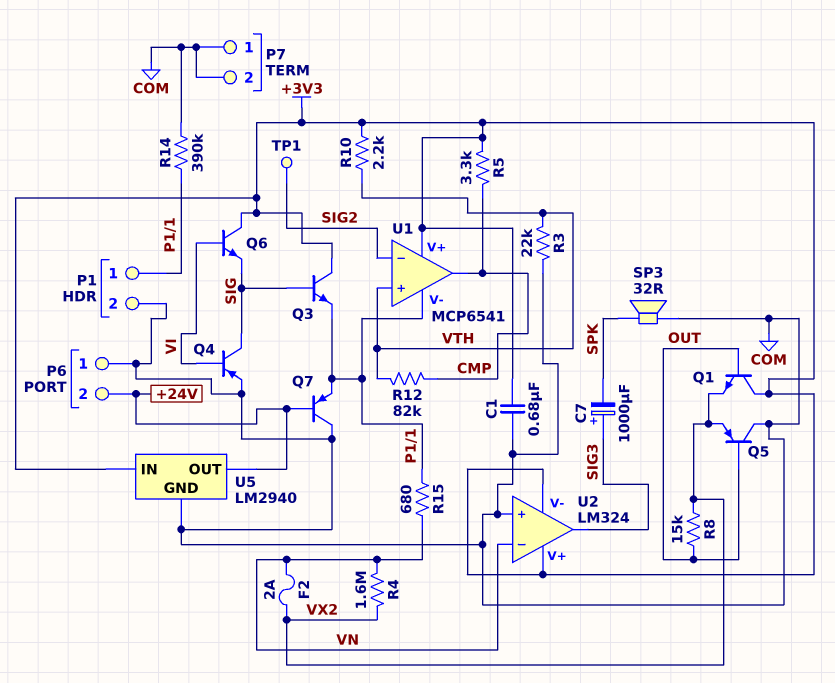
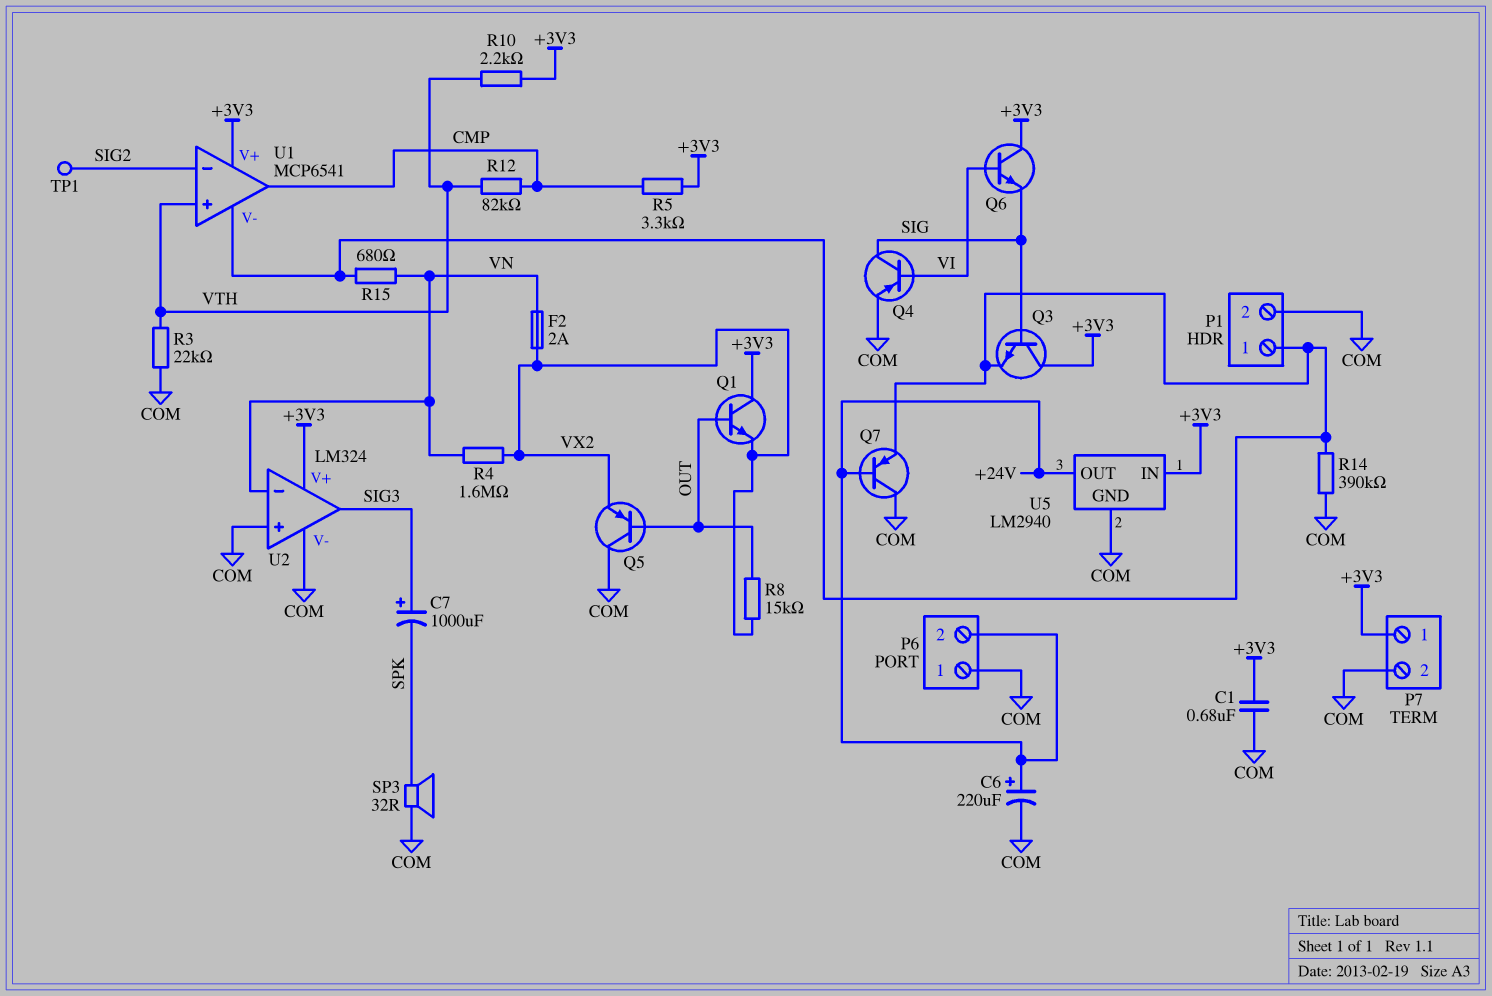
C6: none -> 220uF (plus +24V, minus COM)
P7 pin 1: COM -> +3V3
U2 pin V-: +3V3 -> COM

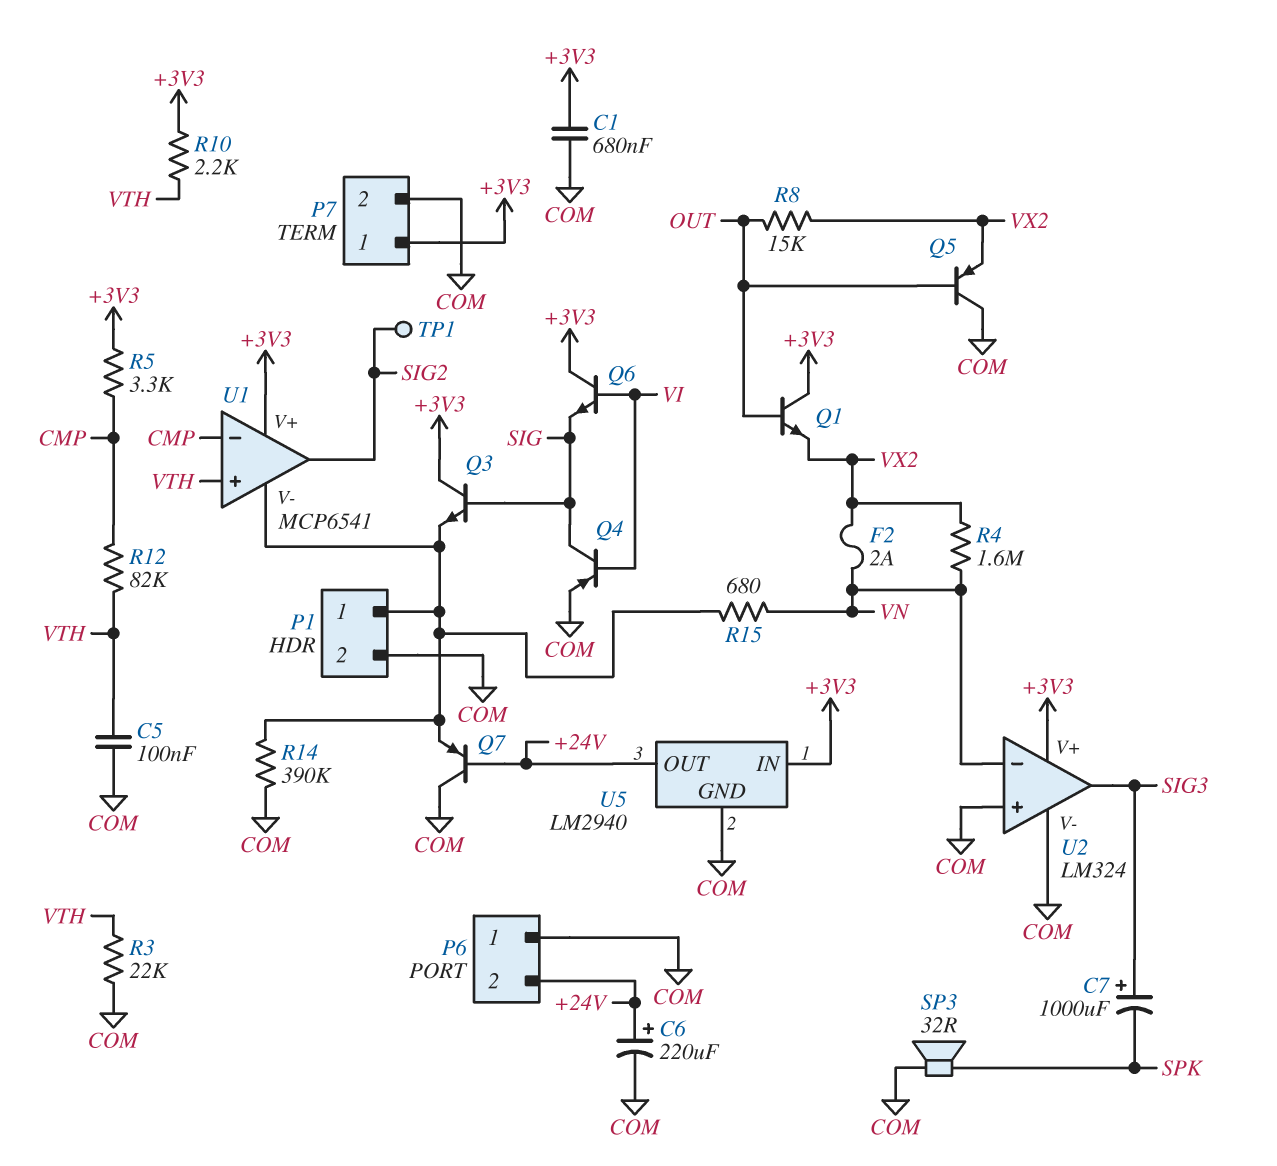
C5: none -> 100nF (COM, VTH)
U1 pin in-: SIG2 -> CMP
U1 pin out: CMP -> SIG2

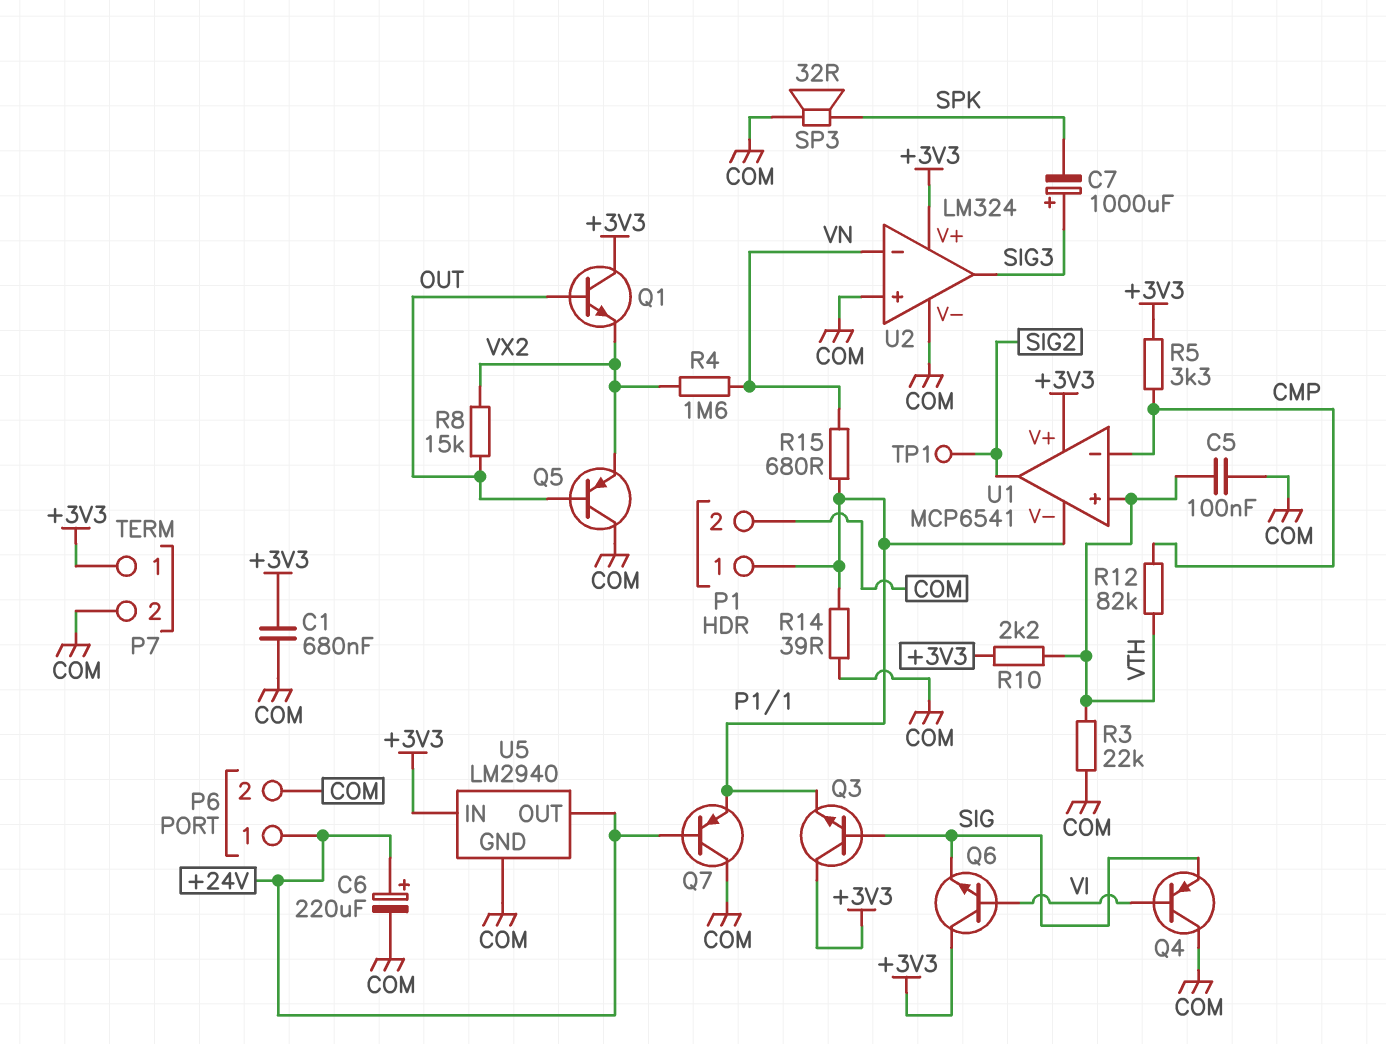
F2: 2A (VN, VX2) -> none
P6 pin 1: COM -> +24V
P6 pin 2: +24V -> COM
Q4: PNP (B VI, C SIG, E COM) -> PNP (B VI, C COM, E SIG)
R14: 390k (COM, P1/1) -> 39 (COM, P1/1)

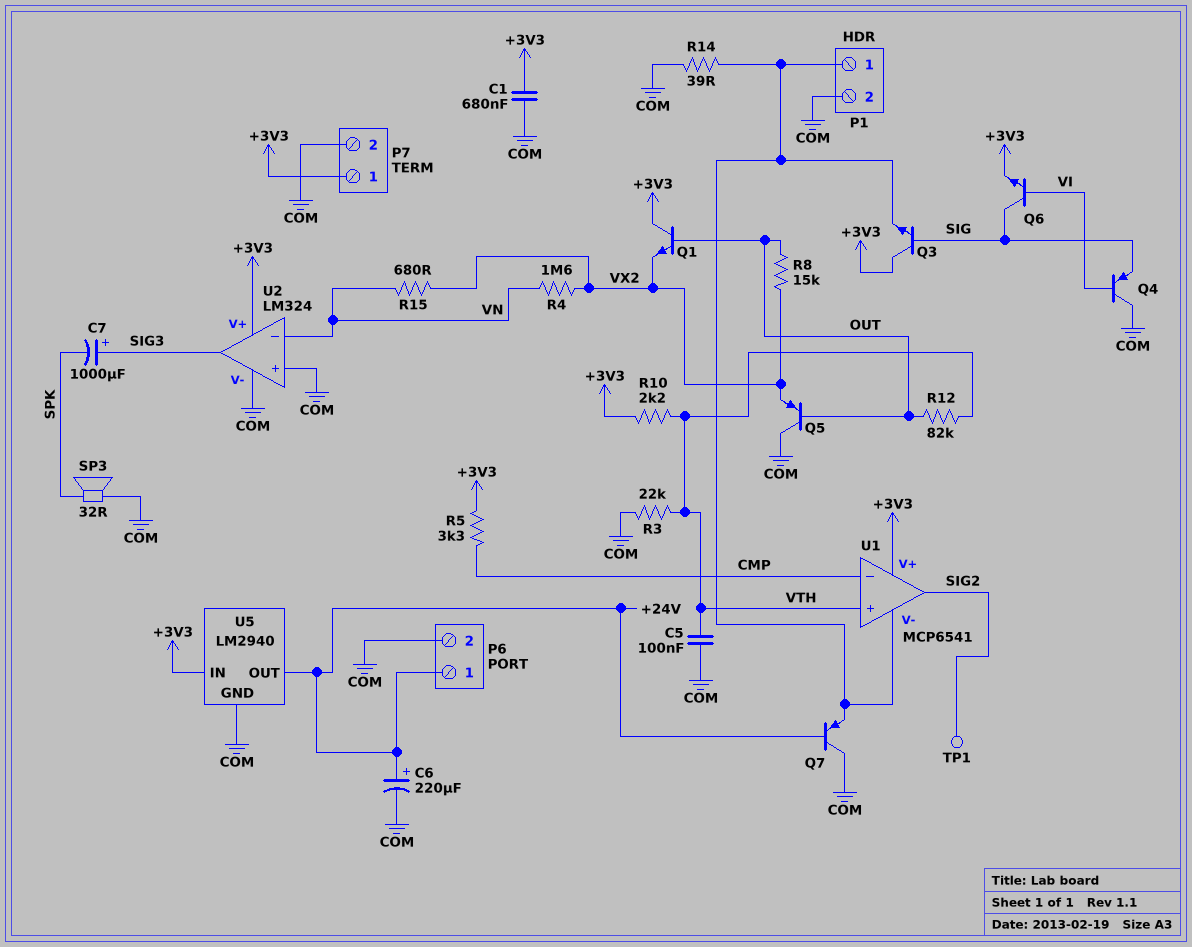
Q6: NPN (B VI, C +3V3, E SIG) -> NPN (B VI, C SIG, E +3V3)
R12: 82k (CMP, VTH) -> 82k (OUT, VTH)
R15: 680 (P1/1, VN) -> 680 (VN, VX2)

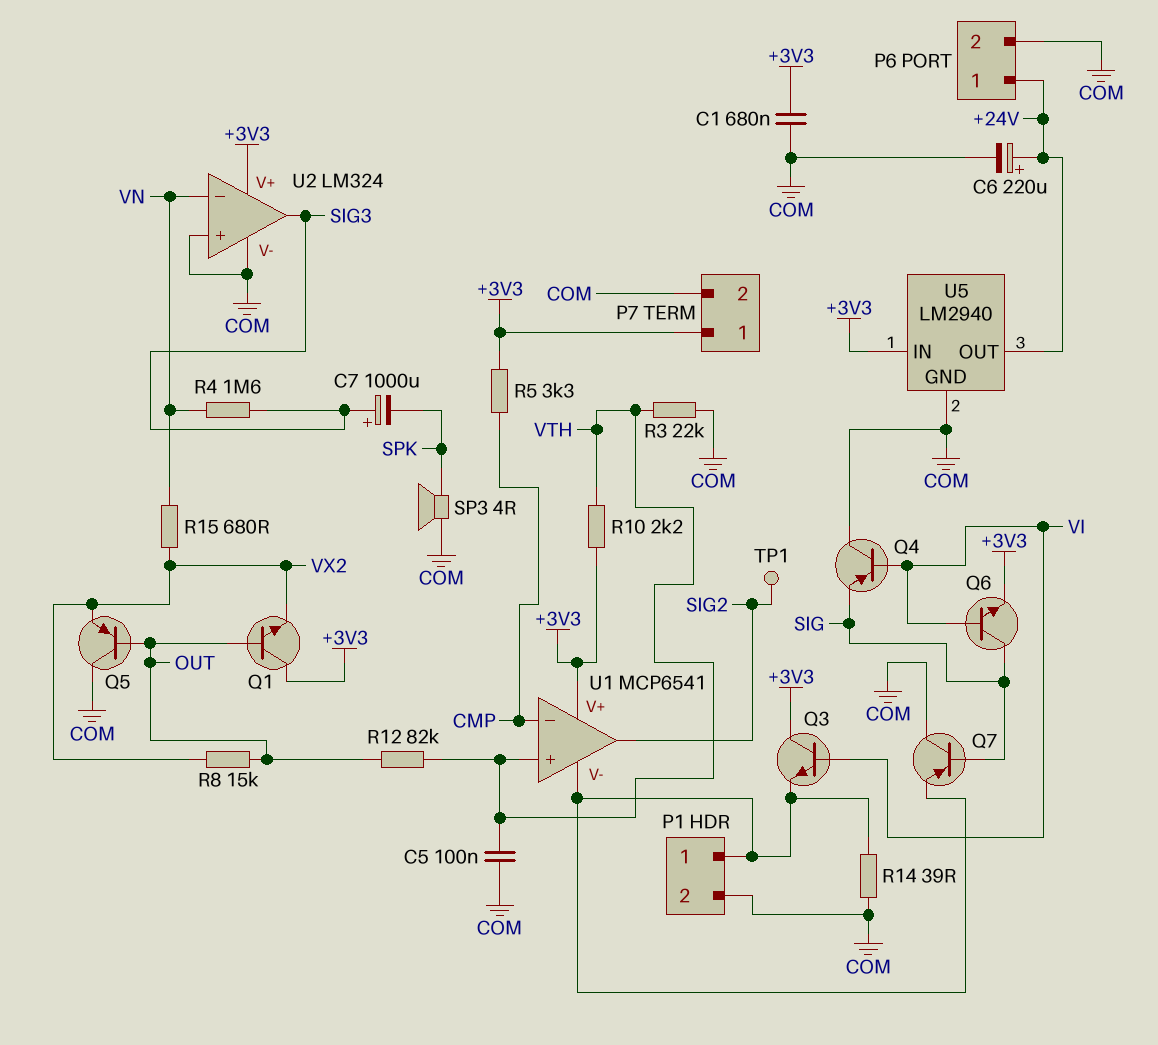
Q3: NPN (B SIG, C +3V3, E P1/1) -> NPN (B VI, C +3V3, E P1/1)
Q7: PNP (B +24V, C COM, E P1/1) -> PNP (B SIG, C COM, E P1/1)
R4: 1.6M (VN, VX2) -> 1.6M (SIG3, VN)
SP3: speaker 32R (COM, SPK) -> speaker 4R (COM, SPK)

